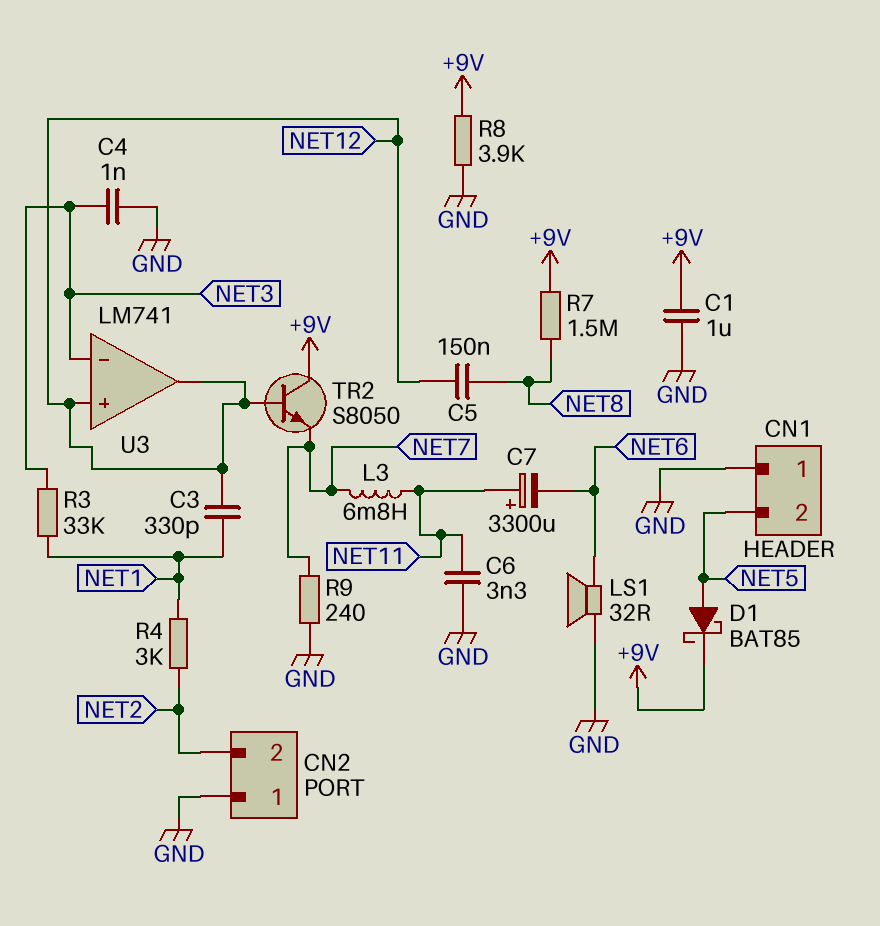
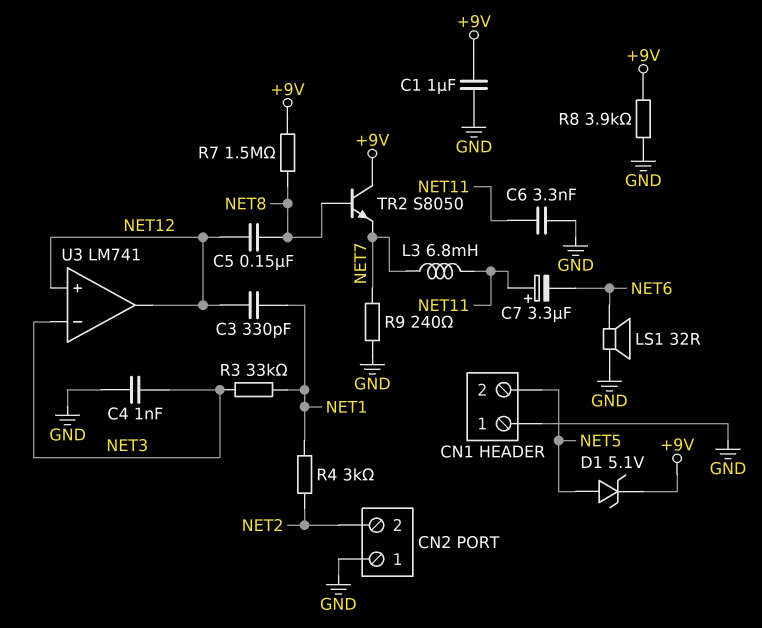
C7: 3300uF (plus NET11, minus NET6) -> 3.3uF (plus NET11, minus NET6)
D1: schottky BAT85 (A NET5, K +9V) -> zener 5.1V (A NET5, K +9V)
TR2: NPN S8050 (B NET12, C +9V, E NET7) -> NPN S8050 (B NET8, C +9V, E NET7)

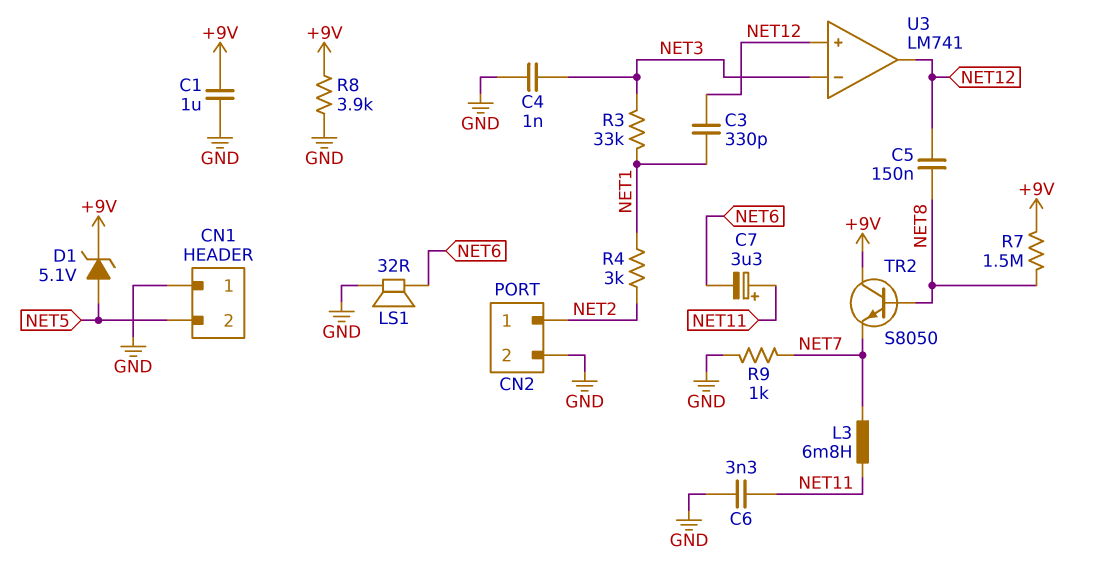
CN2 pin 1: GND -> NET2
CN2 pin 2: NET2 -> GND
R9: 240 (GND, NET7) -> 1k (GND, NET7)

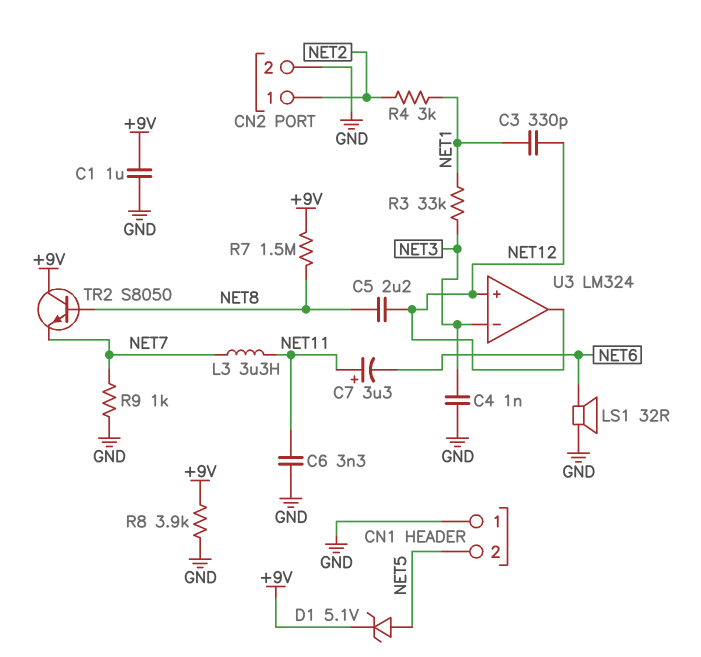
C5: 150nF (NET8, NET12) -> 2.2uF (NET8, NET12)
L3: 6.8mH (NET7, NET11) -> 3.3uH (NET7, NET11)
U3: LM741 -> LM324

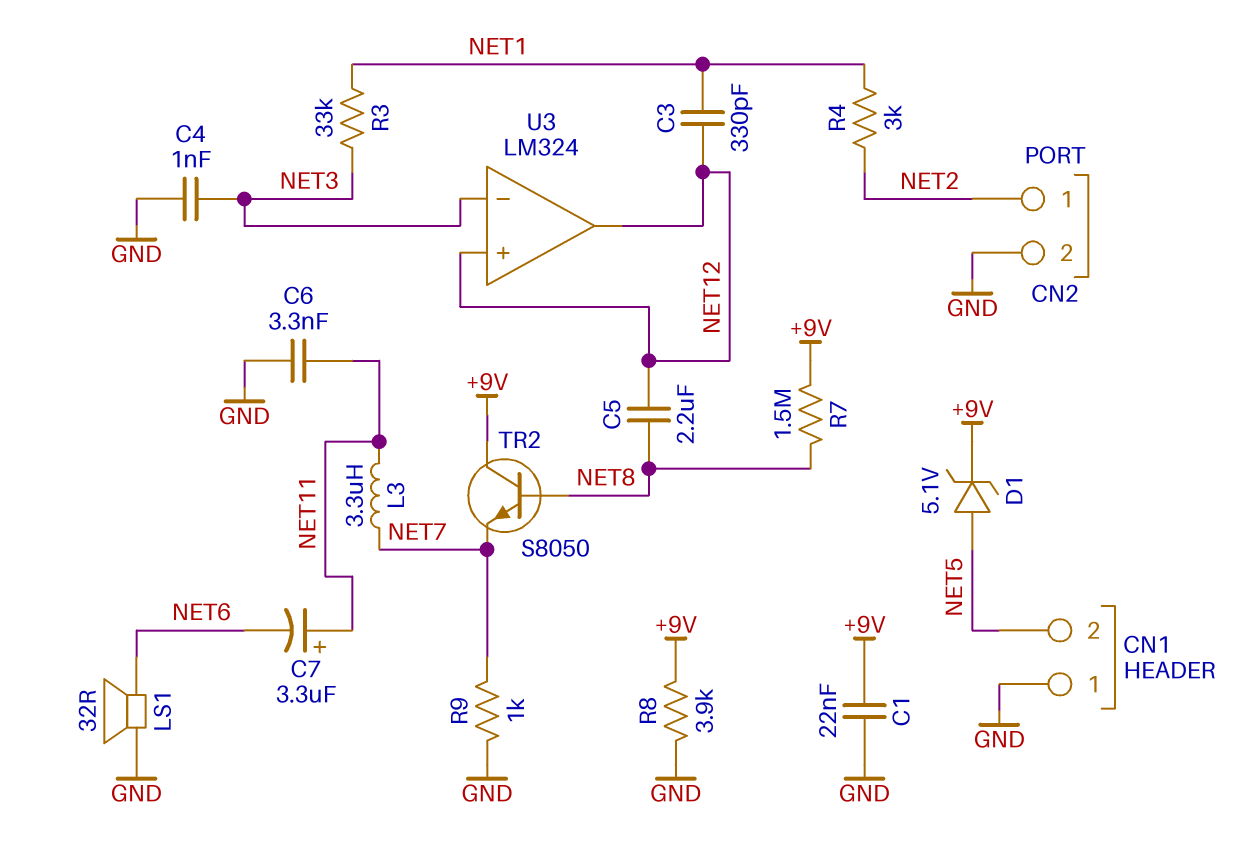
C1: 1uF (+9V, GND) -> 22nF (+9V, GND)

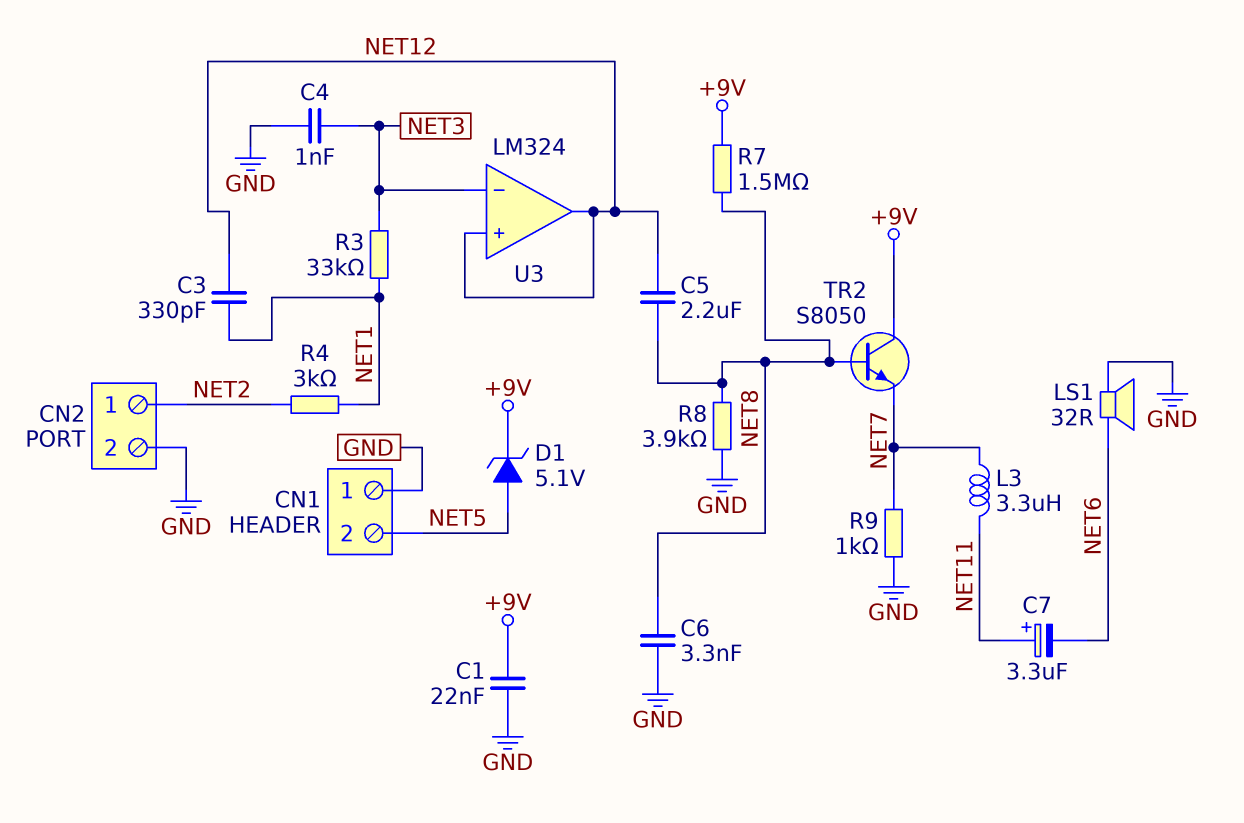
C6: 3.3nF (GND, NET11) -> 3.3nF (GND, NET8)
R8: 3.9k (+9V, GND) -> 3.9k (GND, NET8)

